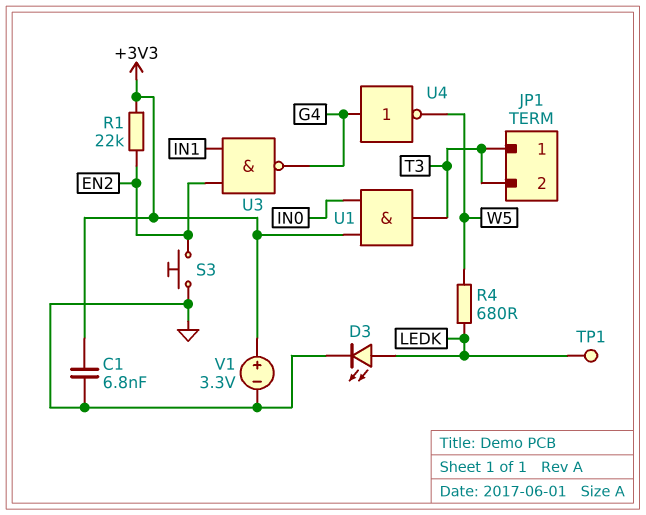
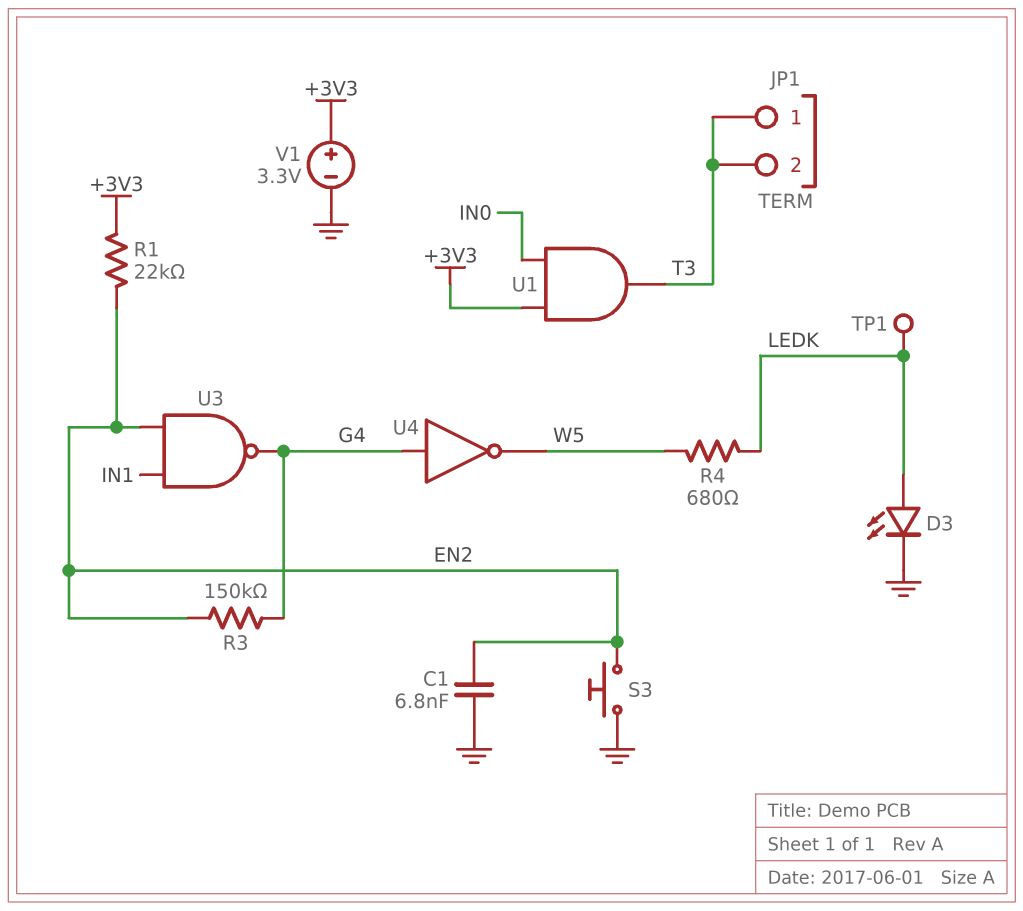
C1: 6.8nF (+3V3, GND) -> 6.8nF (EN2, GND)
R3: none -> 150k (EN2, G4)

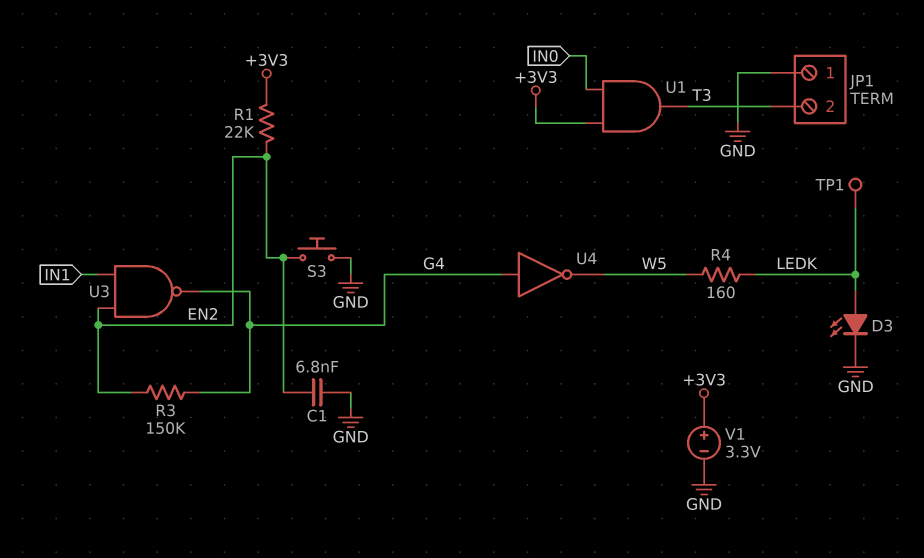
JP1 pin 1: T3 -> GND
R4: 680 (LEDK, W5) -> 160 (LEDK, W5)

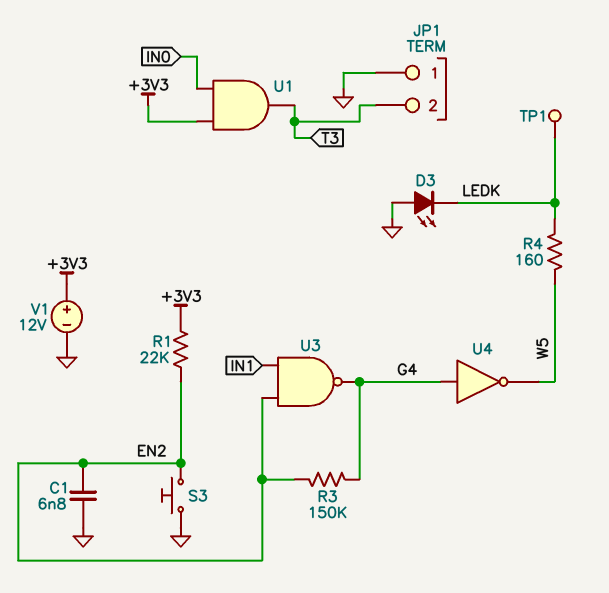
D3: LED (A LEDK, K GND) -> LED (A GND, K LEDK)
V1: 3.3V (plus +3V3, minus GND) -> 12V (plus +3V3, minus GND)

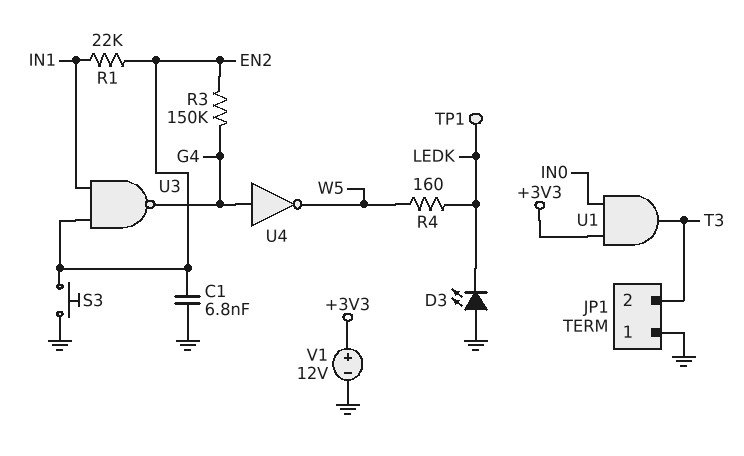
R1: 22k (+3V3, EN2) -> 22k (EN2, IN1)

